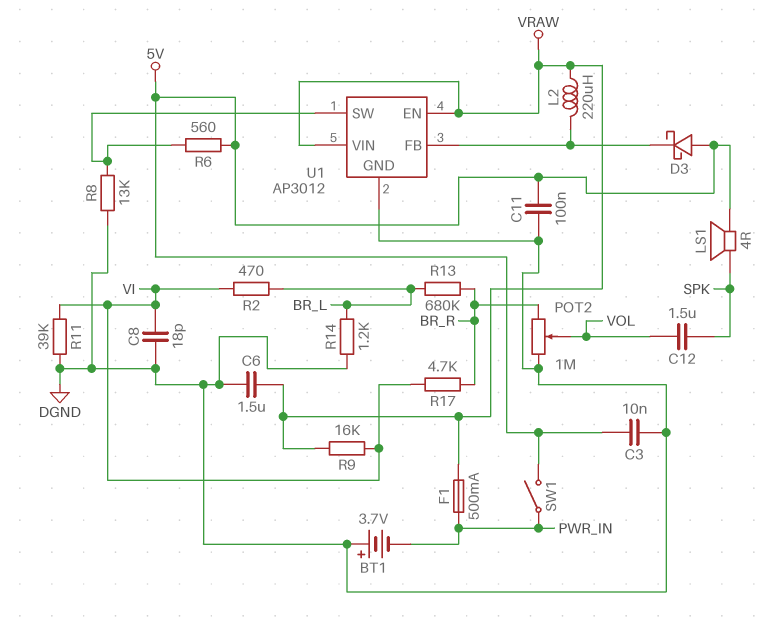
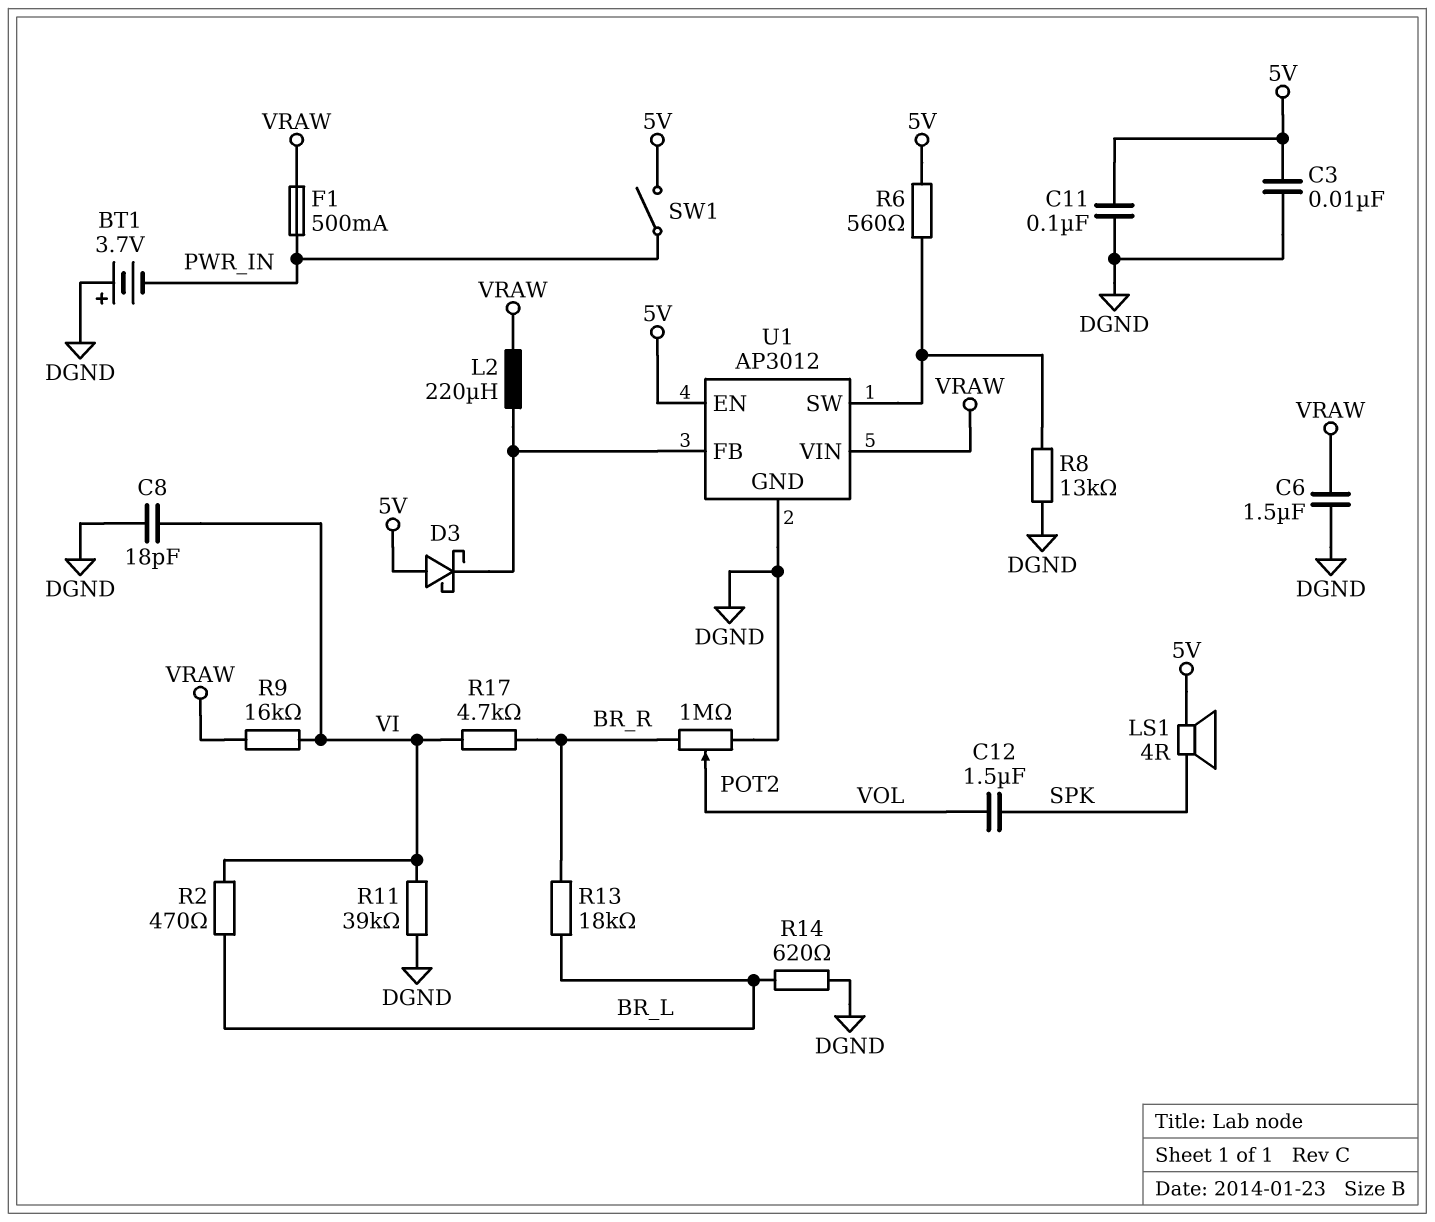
R13: 680k (BR_L, BR_R) -> 18k (BR_L, BR_R)
R14: 1.2k (BR_L, DGND) -> 620 (BR_L, DGND)
U1 pin EN: VRAW -> 5V

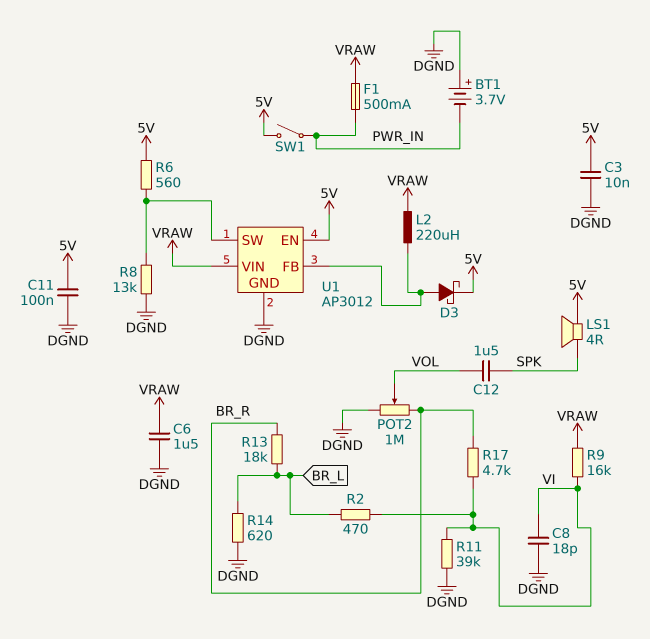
D3: schottky (A 5V, K U1/FB) -> schottky (A U1/FB, K 5V)

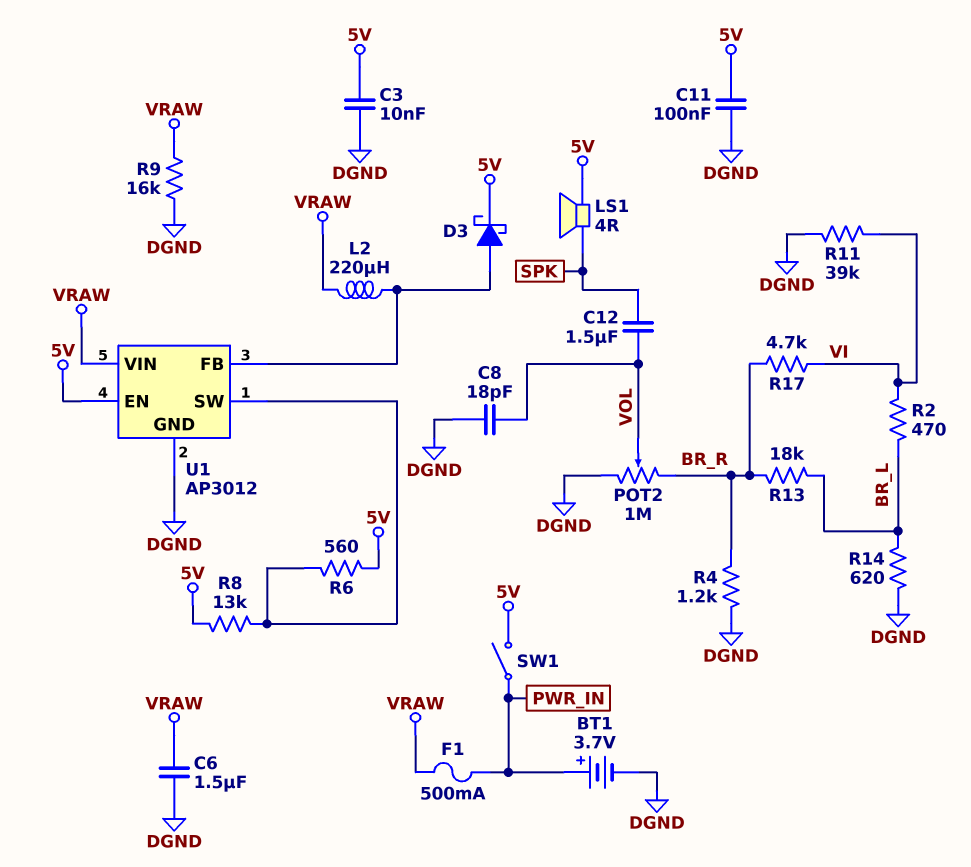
BT1: 3.7V (plus DGND, minus PWR_IN) -> 3.7V (plus PWR_IN, minus DGND)
C8: 18pF (DGND, VI) -> 18pF (DGND, VOL)
R4: none -> 1.2k (BR_R, DGND)
R8: 13k (DGND, U1/SW) -> 13k (5V, U1/SW)
R9: 16k (VI, VRAW) -> 16k (DGND, VRAW)

